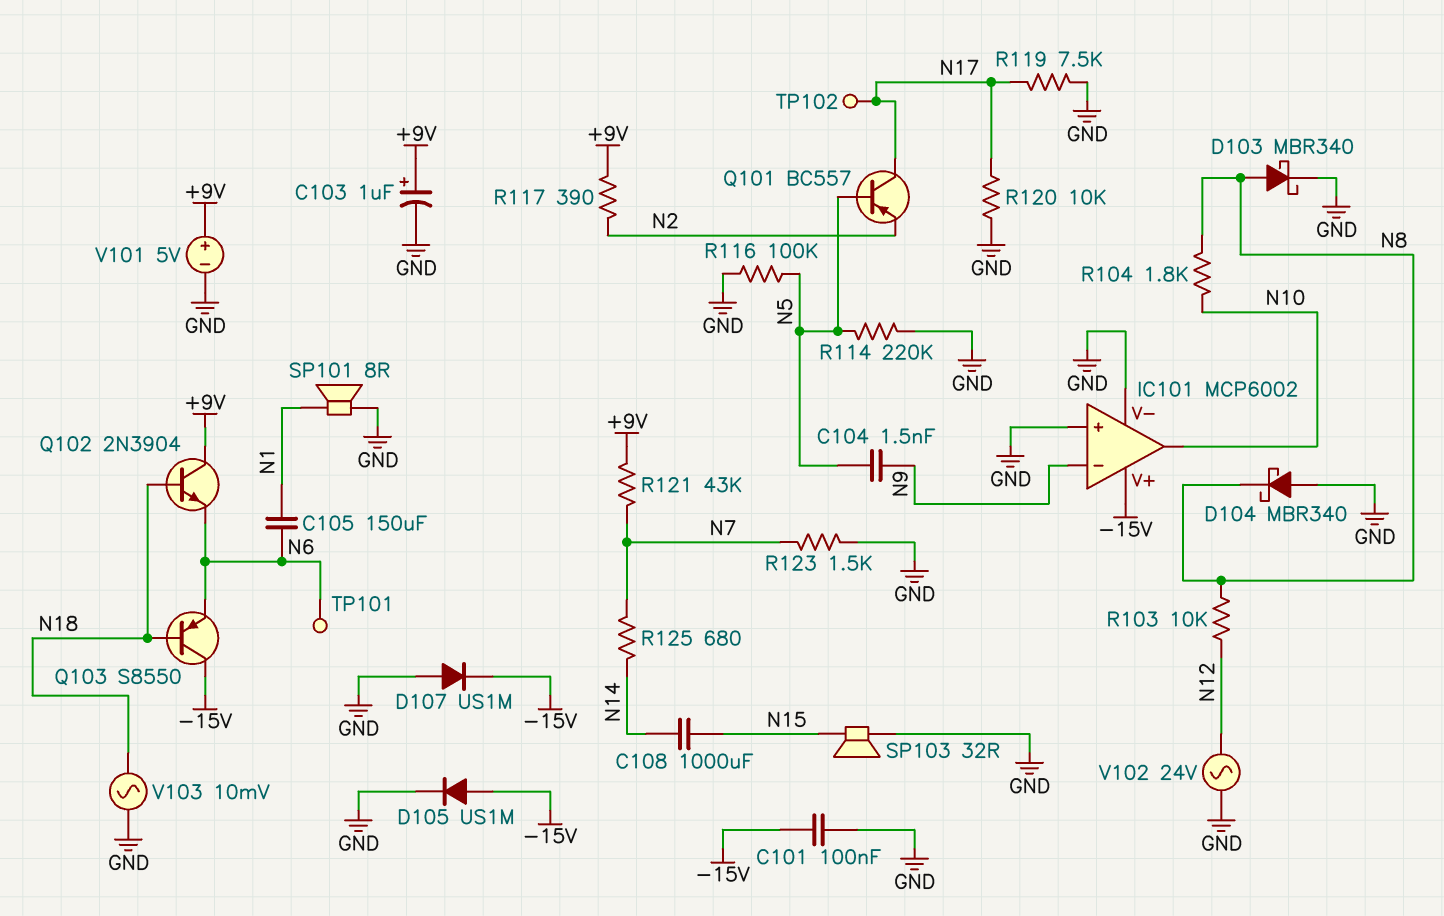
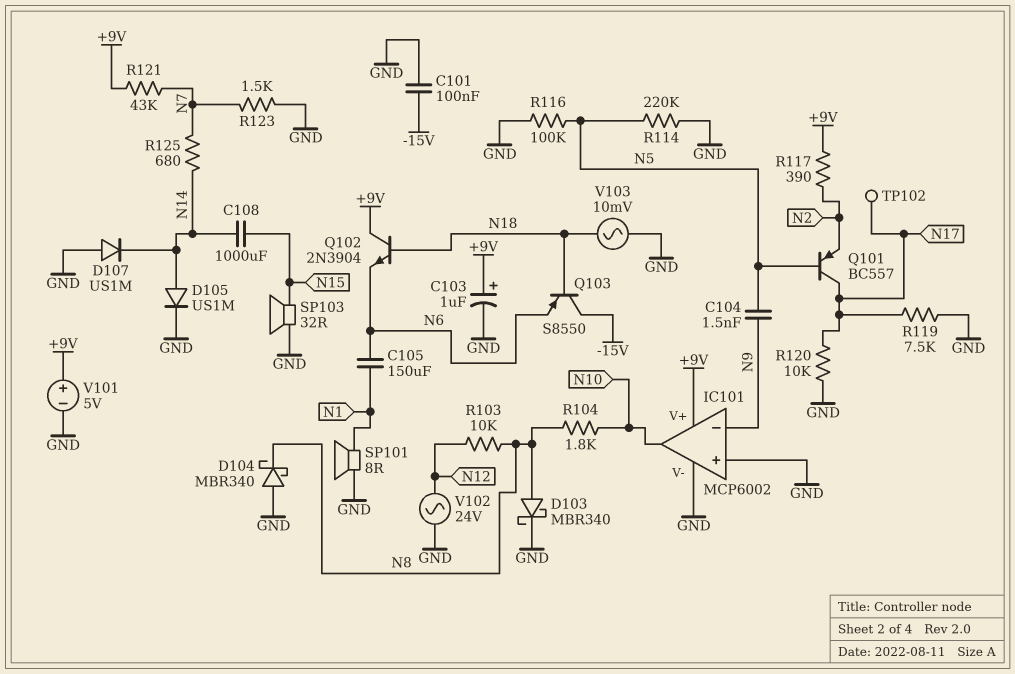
D105: diode US1M (A -15V, K GND) -> diode US1M (A N14, K GND)
D107: diode US1M (A GND, K -15V) -> diode US1M (A GND, K N14)
IC101 pin V+: -15V -> +9V
TP101: test point (N6) -> none

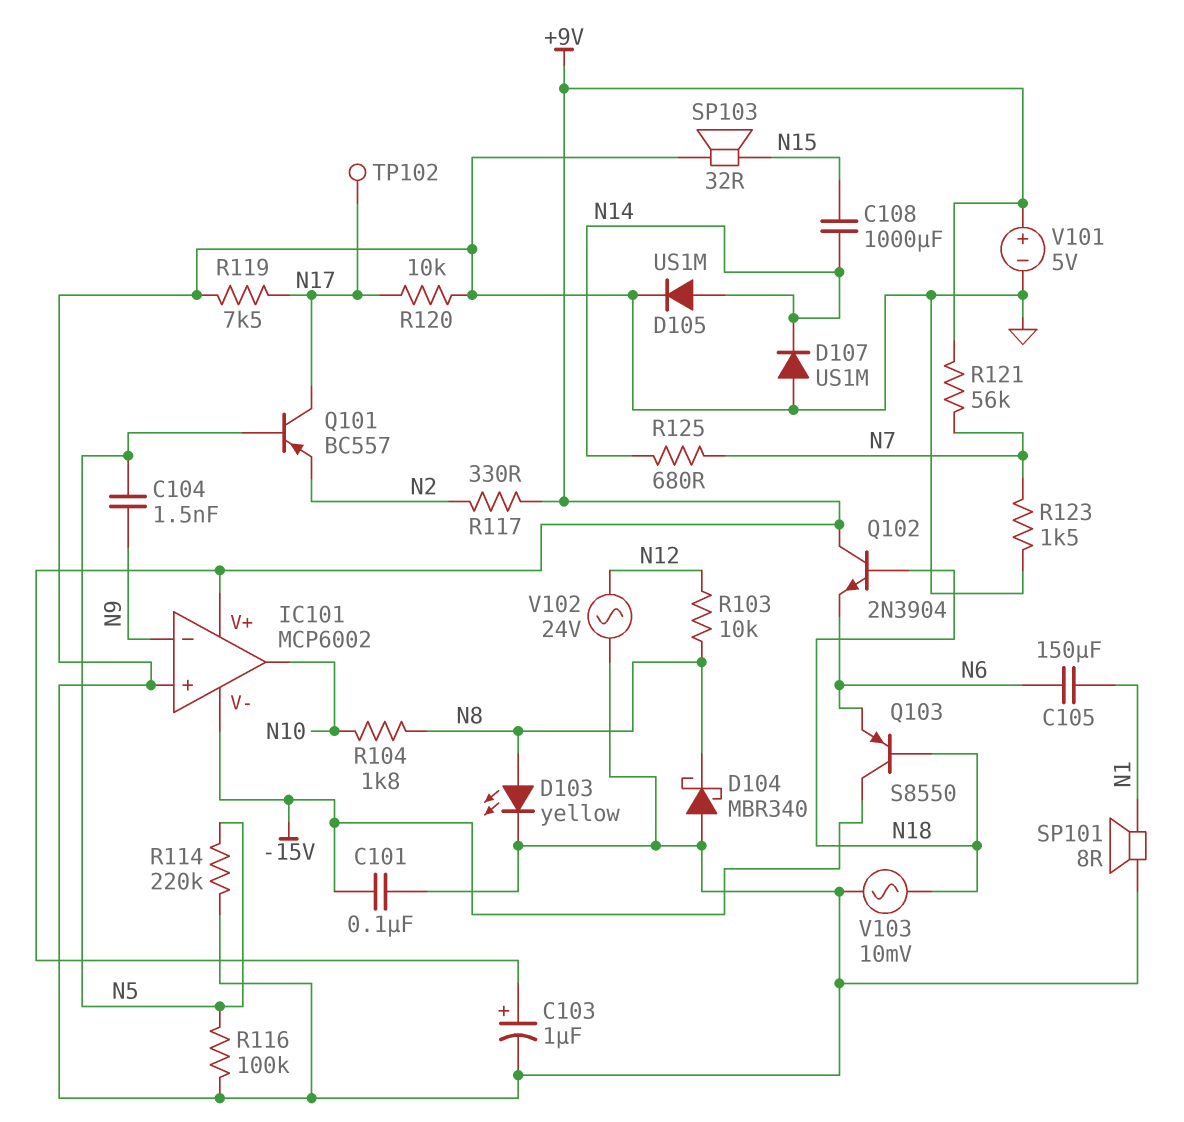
D103: schottky MBR340 (A N8, K GND) -> LED yellow (A N8, K GND)
IC101 pin V-: GND -> -15V
R117: 390 (+9V, N2) -> 330 (+9V, N2)
R121: 43k (+9V, N7) -> 56k (+9V, N7)

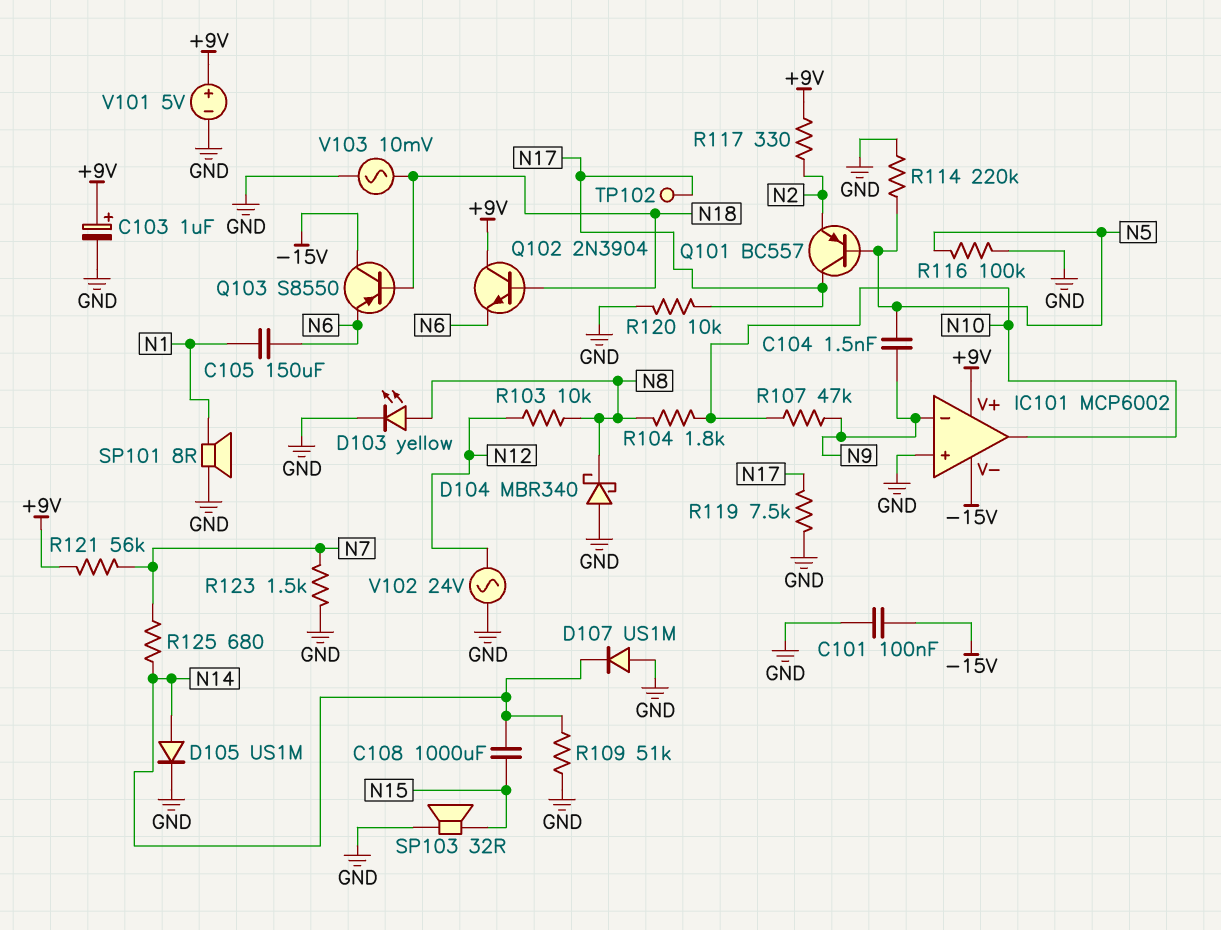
R107: none -> 47k (N9, N10)
R109: none -> 51k (GND, N14)

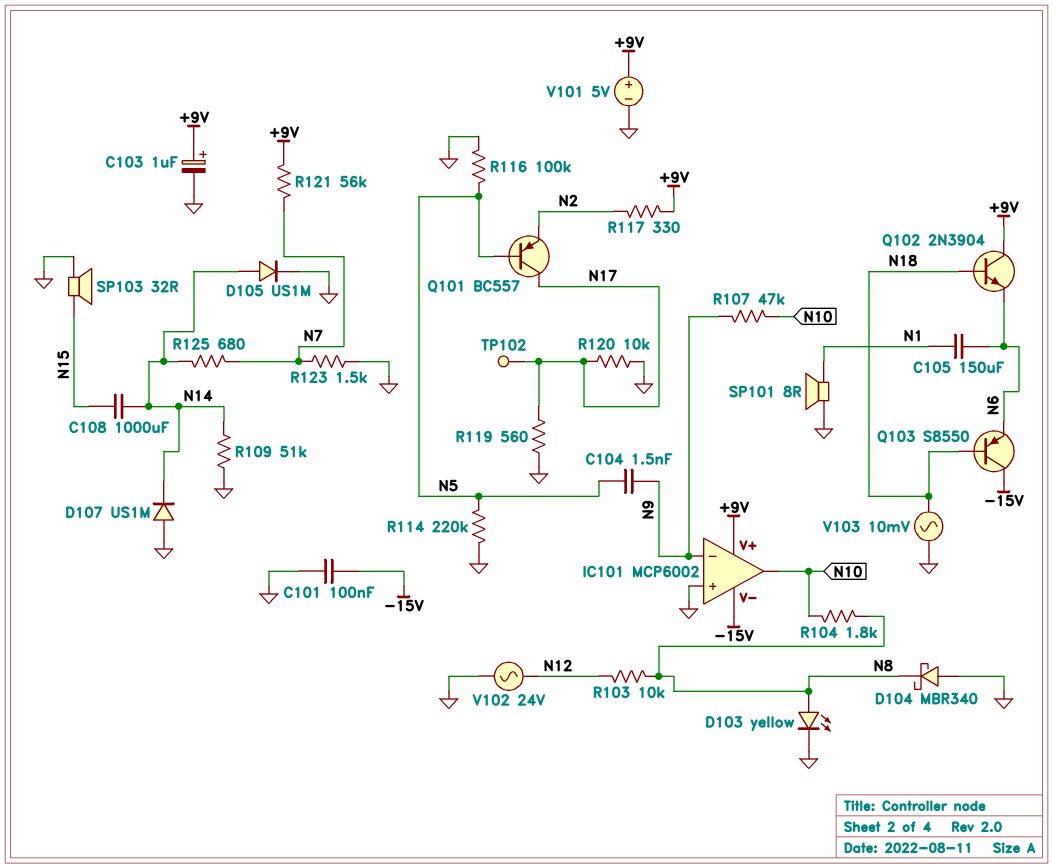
R119: 7.5k (GND, N17) -> 560 (GND, N17)

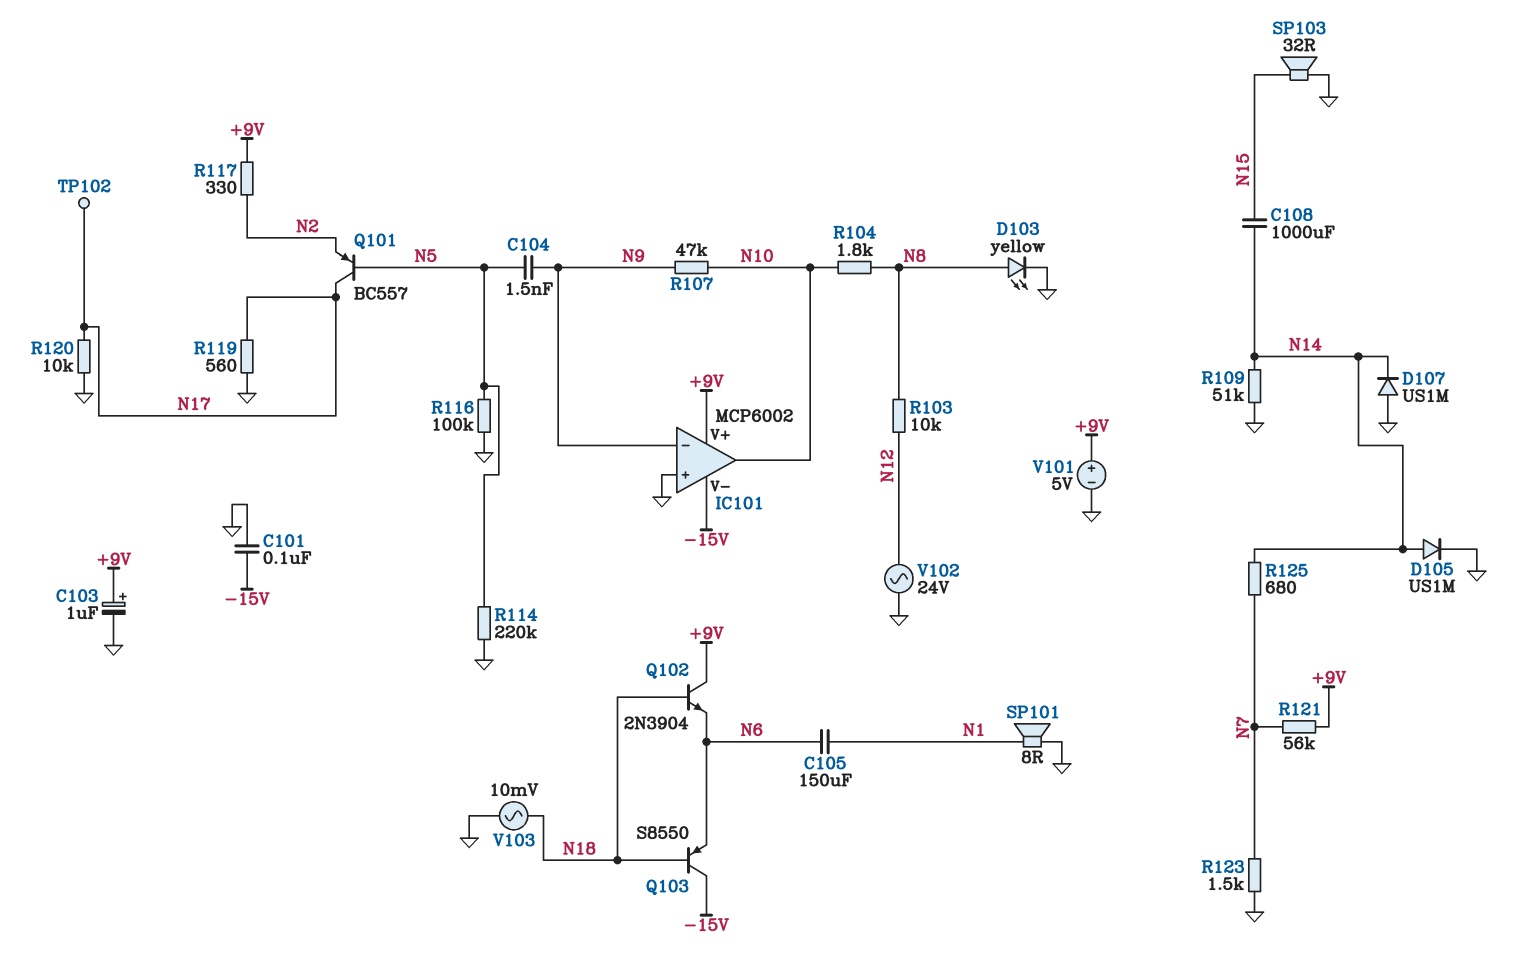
D104: schottky MBR340 (A GND, K N8) -> none

